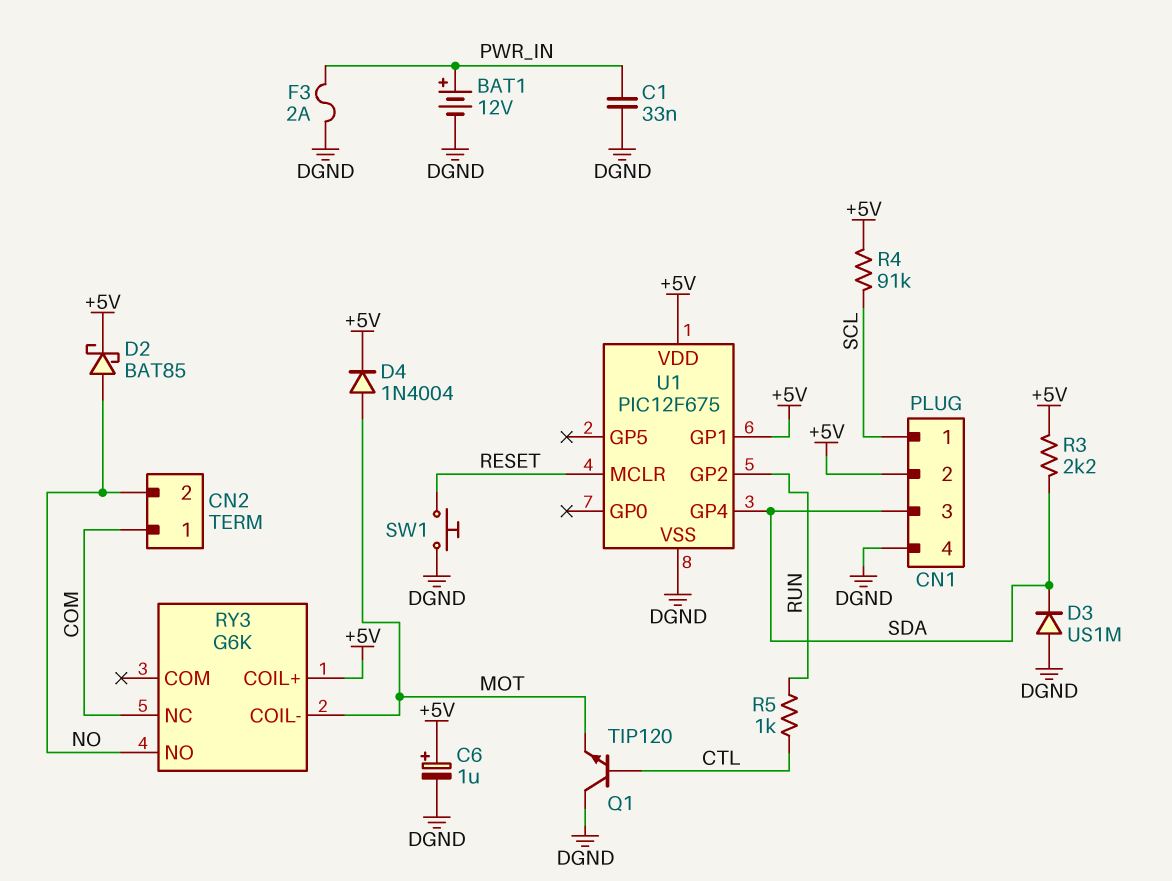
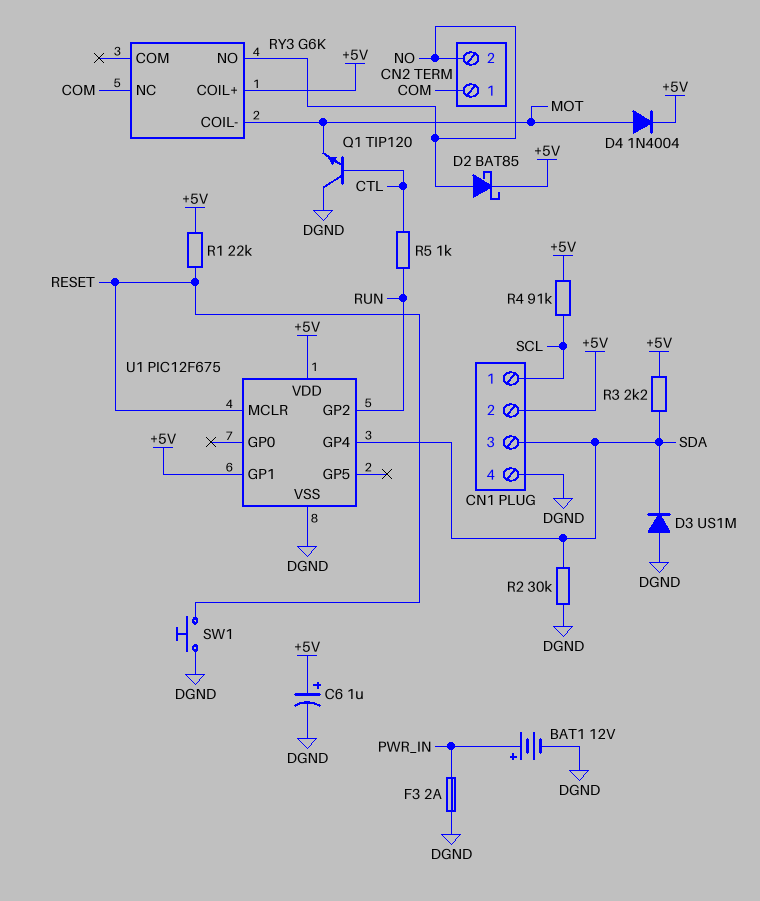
C1: 33nF (DGND, PWR_IN) -> none
R1: none -> 22k (+5V, RESET)
R2: none -> 30k (DGND, SDA)

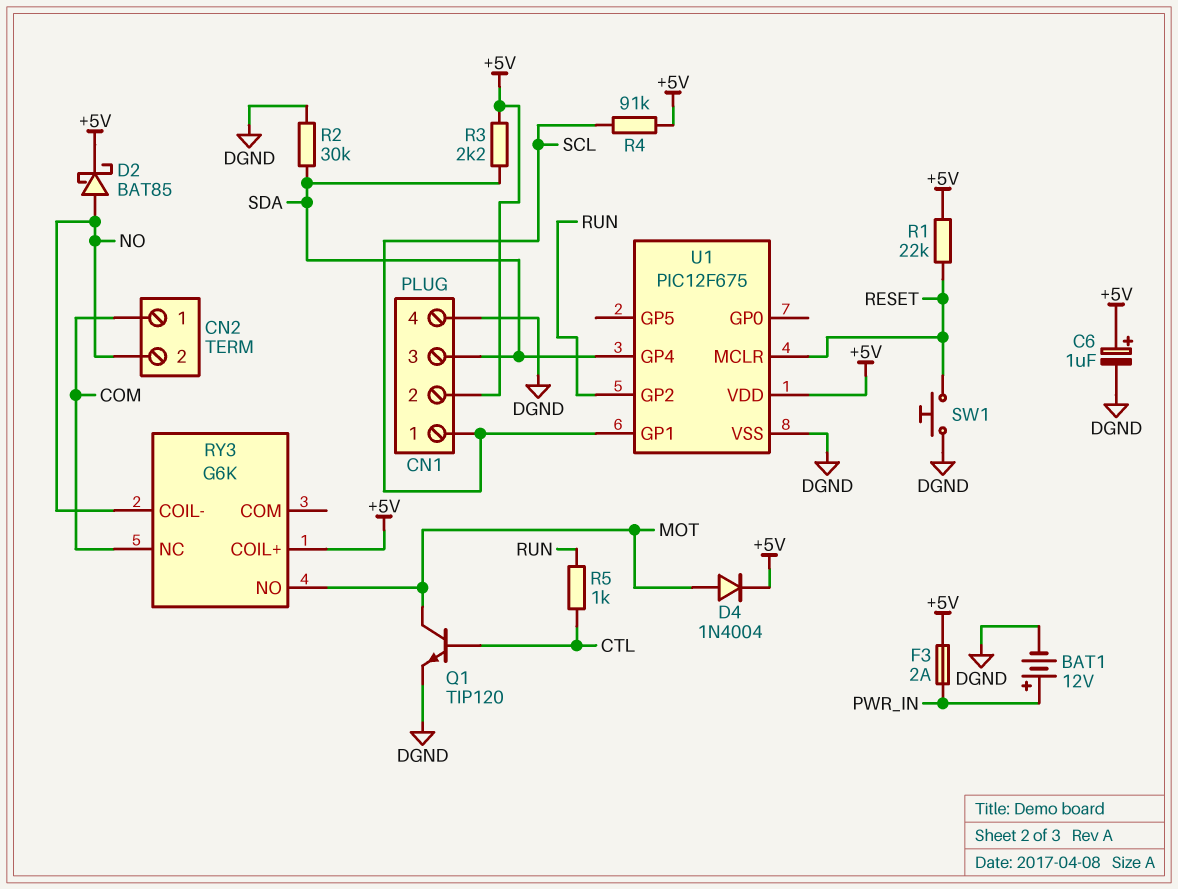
D3: diode US1M (A DGND, K SDA) -> none
F3: 2A (DGND, PWR_IN) -> 2A (+5V, PWR_IN)
Q1: NPN TIP120 (B CTL, C DGND, E MOT) -> NPN TIP120 (B CTL, C MOT, E DGND)
RY3 pin COIL-: MOT -> NO
RY3 pin NO: NO -> MOT
U1 pin GP1: +5V -> SCL

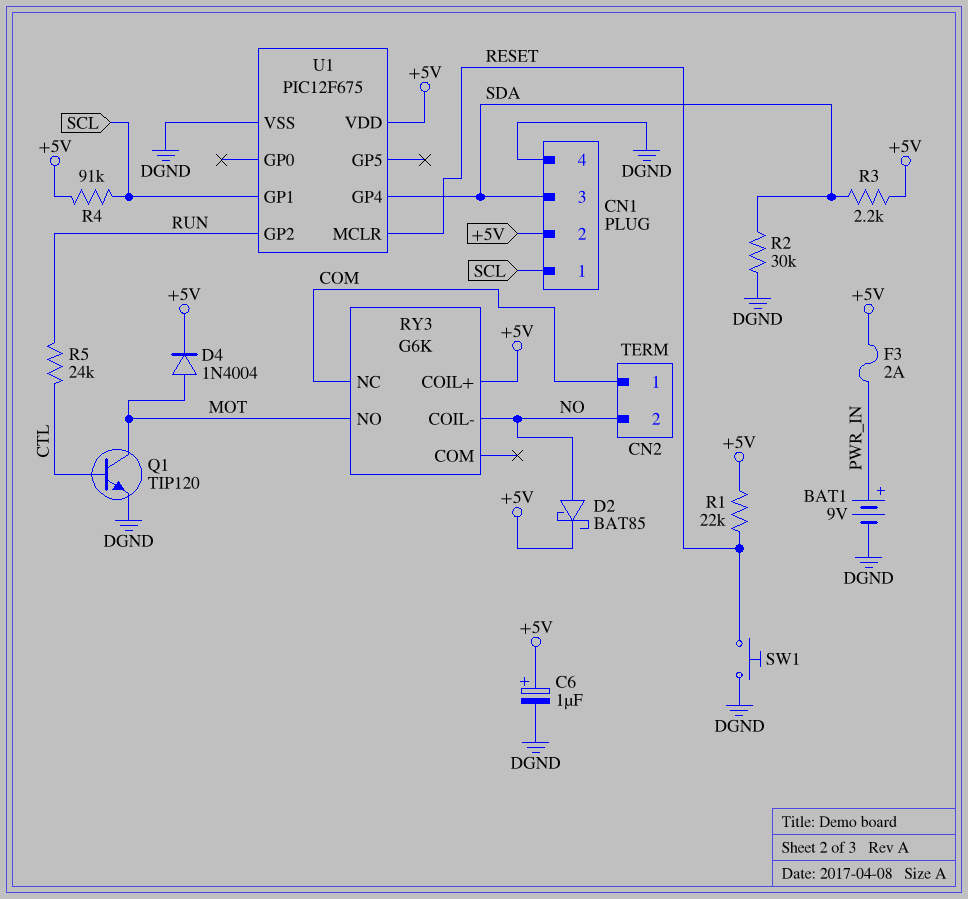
BAT1: 12V (plus PWR_IN, minus DGND) -> 9V (plus PWR_IN, minus DGND)
R5: 1k (CTL, RUN) -> 24k (CTL, RUN)

